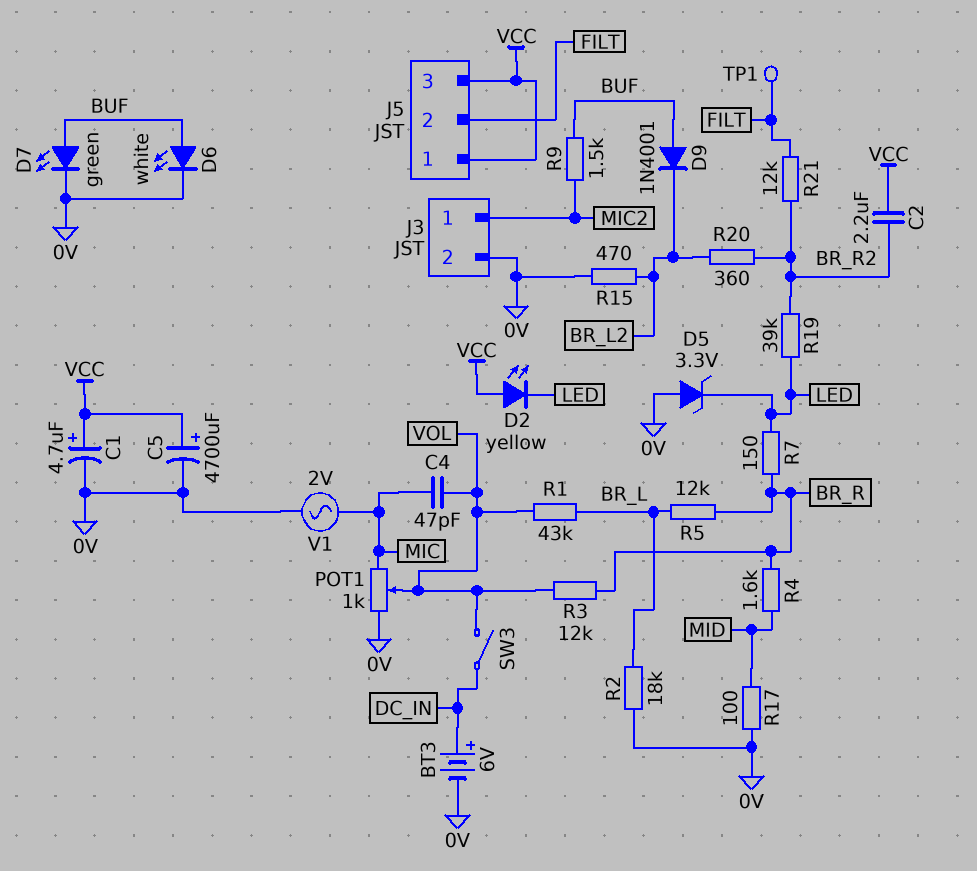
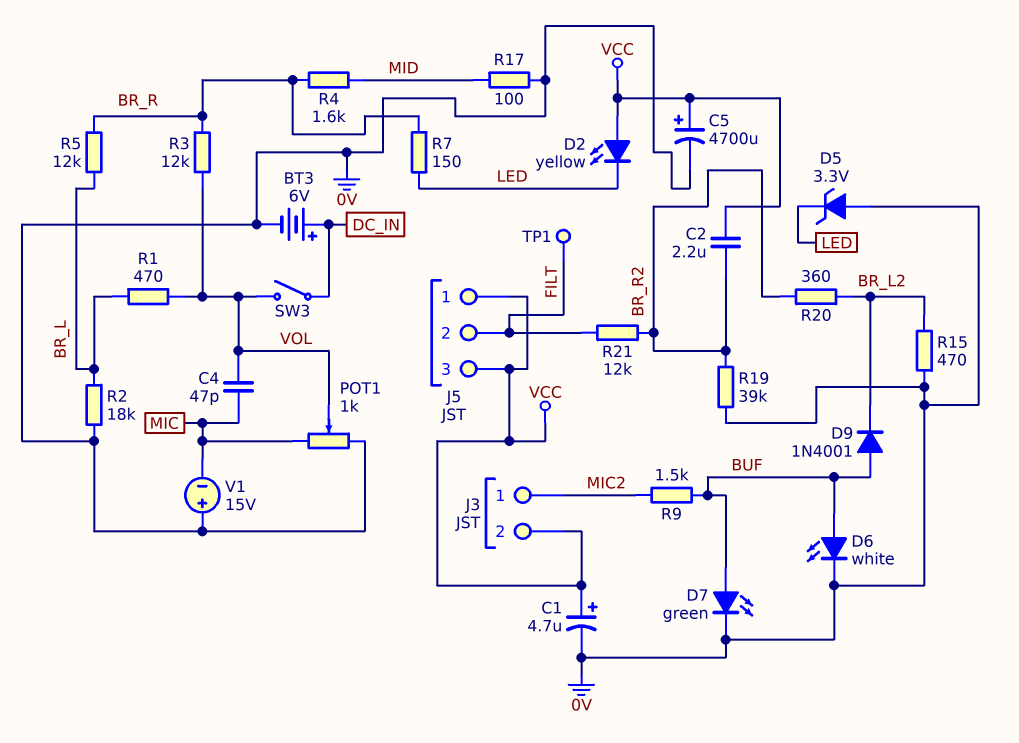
J3 pin 2: 0V -> VCC
R1: 43k (BR_L, VOL) -> 470 (BR_L, VOL)
R19: 39k (BR_R2, LED) -> 39k (0V, BR_R2)
V1: AC 2V (0V, MIC) -> 15V (plus 0V, minus MIC)

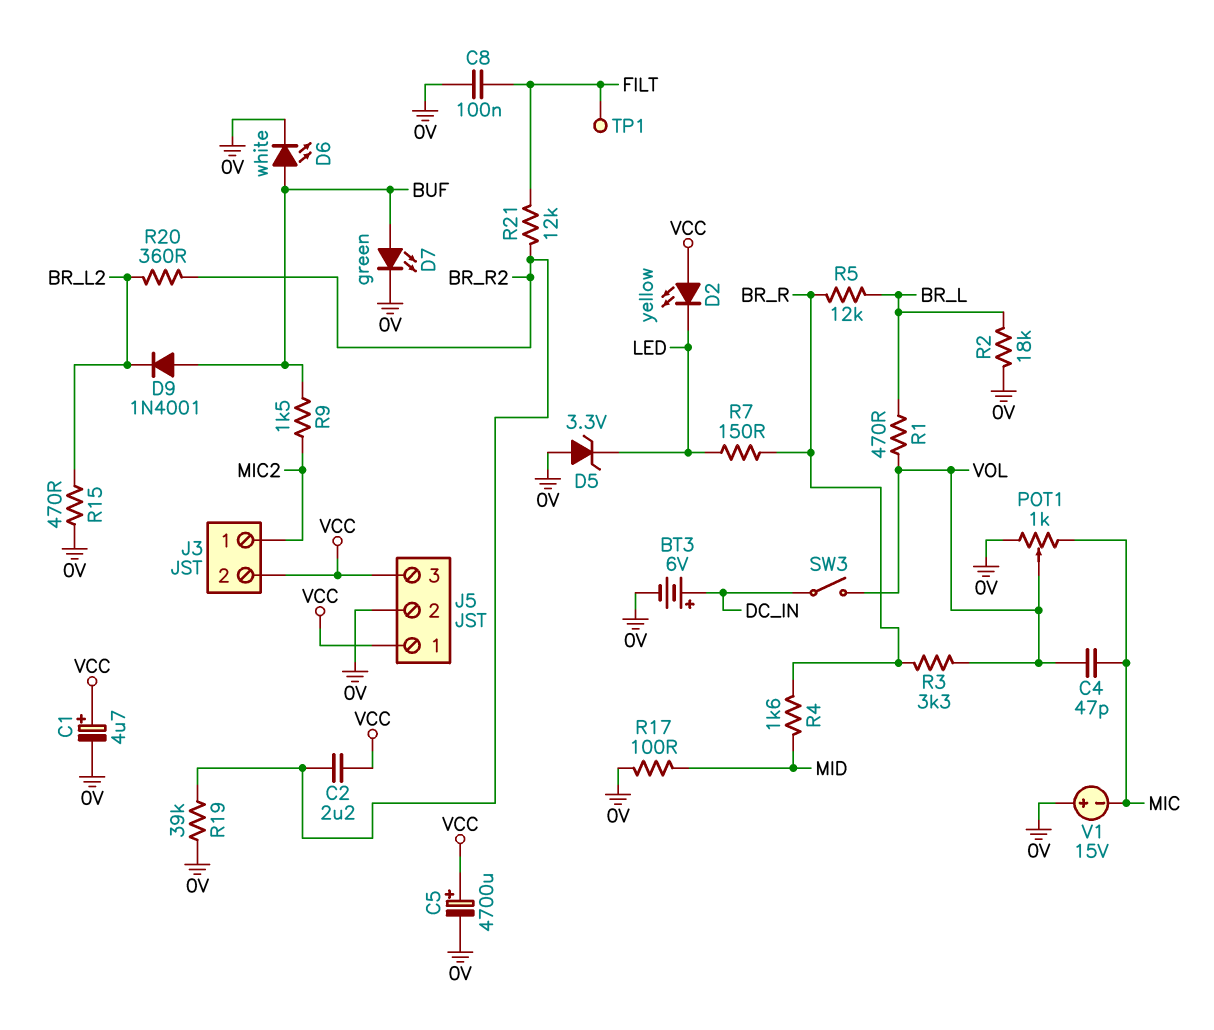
C8: none -> 100nF (0V, FILT)
J5 pin 2: FILT -> 0V
R3: 12k (BR_R, VOL) -> 3.3k (BR_R, VOL)

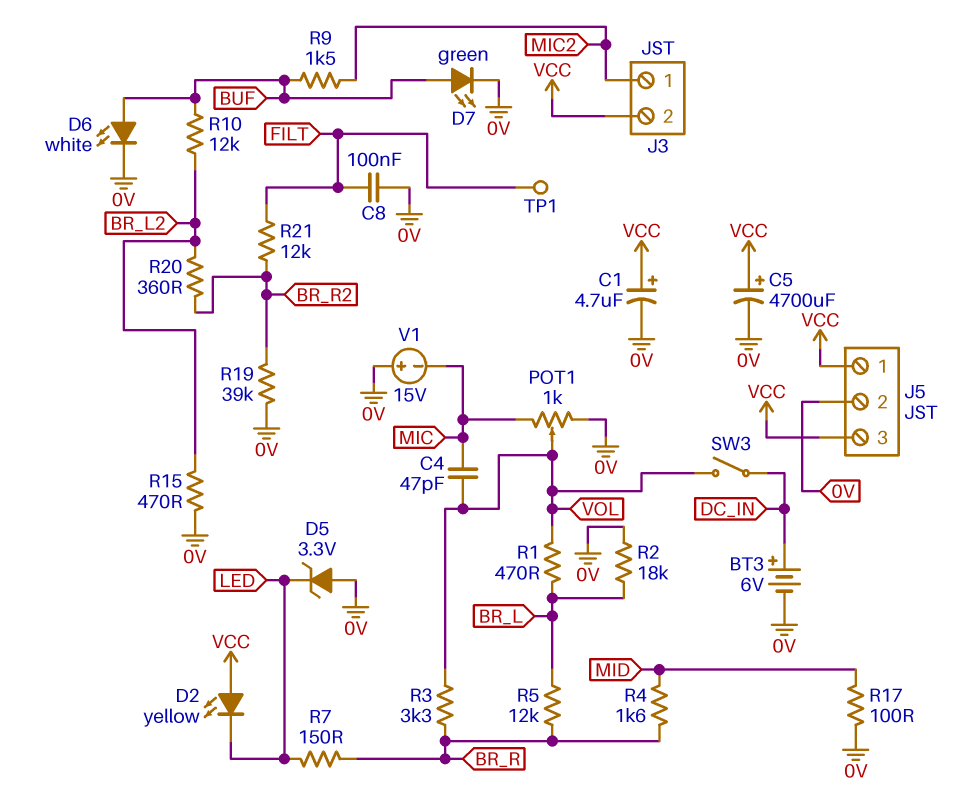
C2: 2.2uF (BR_R2, VCC) -> none
D9: diode 1N4001 (A BUF, K BR_L2) -> none
R10: none -> 12k (BR_L2, BUF)

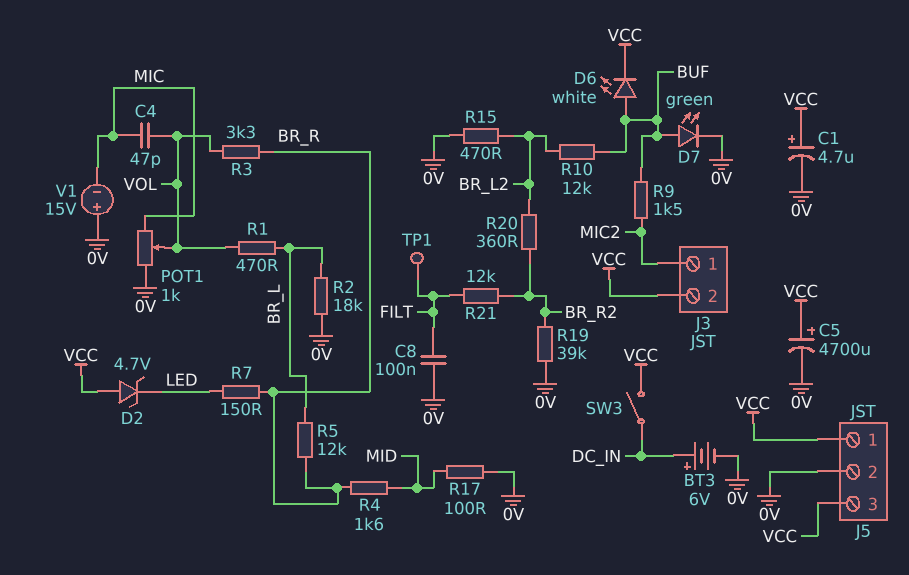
D2: LED yellow (A VCC, K LED) -> zener 4.7V (A VCC, K LED)
D5: zener 3.3V (A 0V, K LED) -> none
D6: LED white (A BUF, K 0V) -> LED white (A BUF, K VCC)
SW3: switch (DC_IN, VOL) -> switch (DC_IN, VCC)

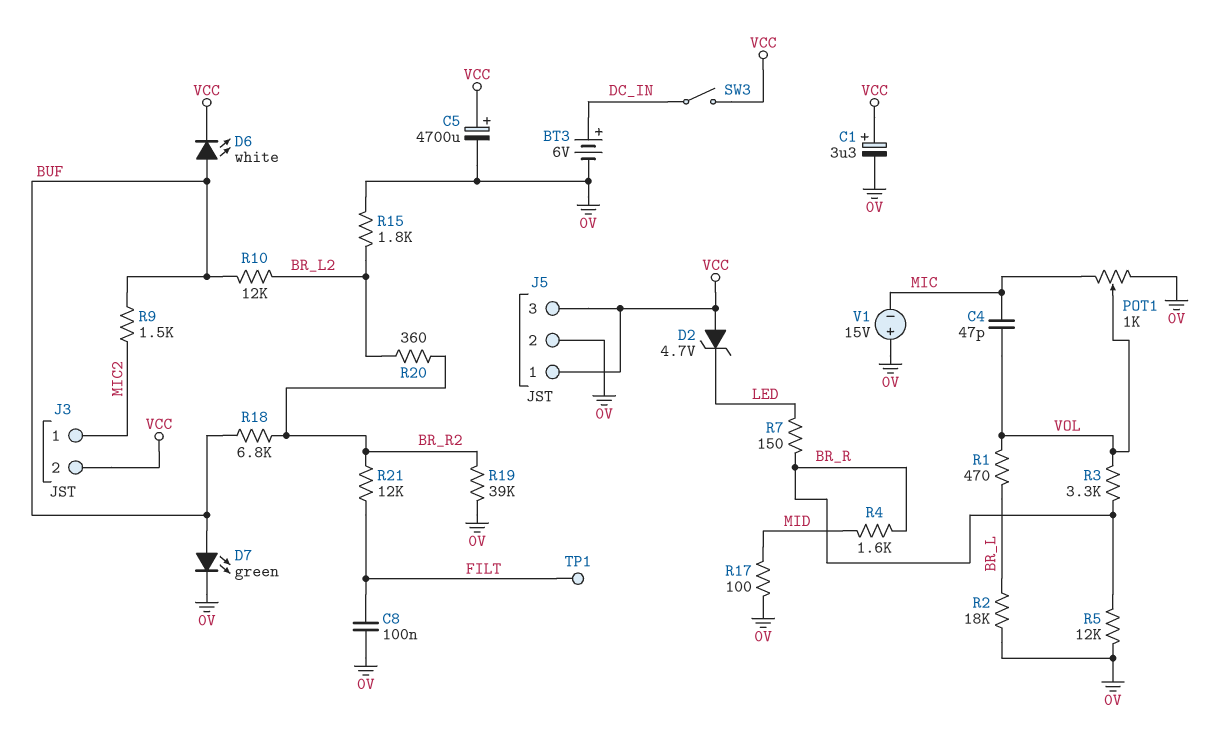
C1: 4.7uF (plus VCC, minus 0V) -> 3.3uF (plus VCC, minus 0V)
R5: 12k (BR_L, BR_R) -> 12k (0V, BR_R)
R15: 470 (0V, BR_L2) -> 1.8k (0V, BR_L2)
R18: none -> 6.8k (BR_R2, BUF)

